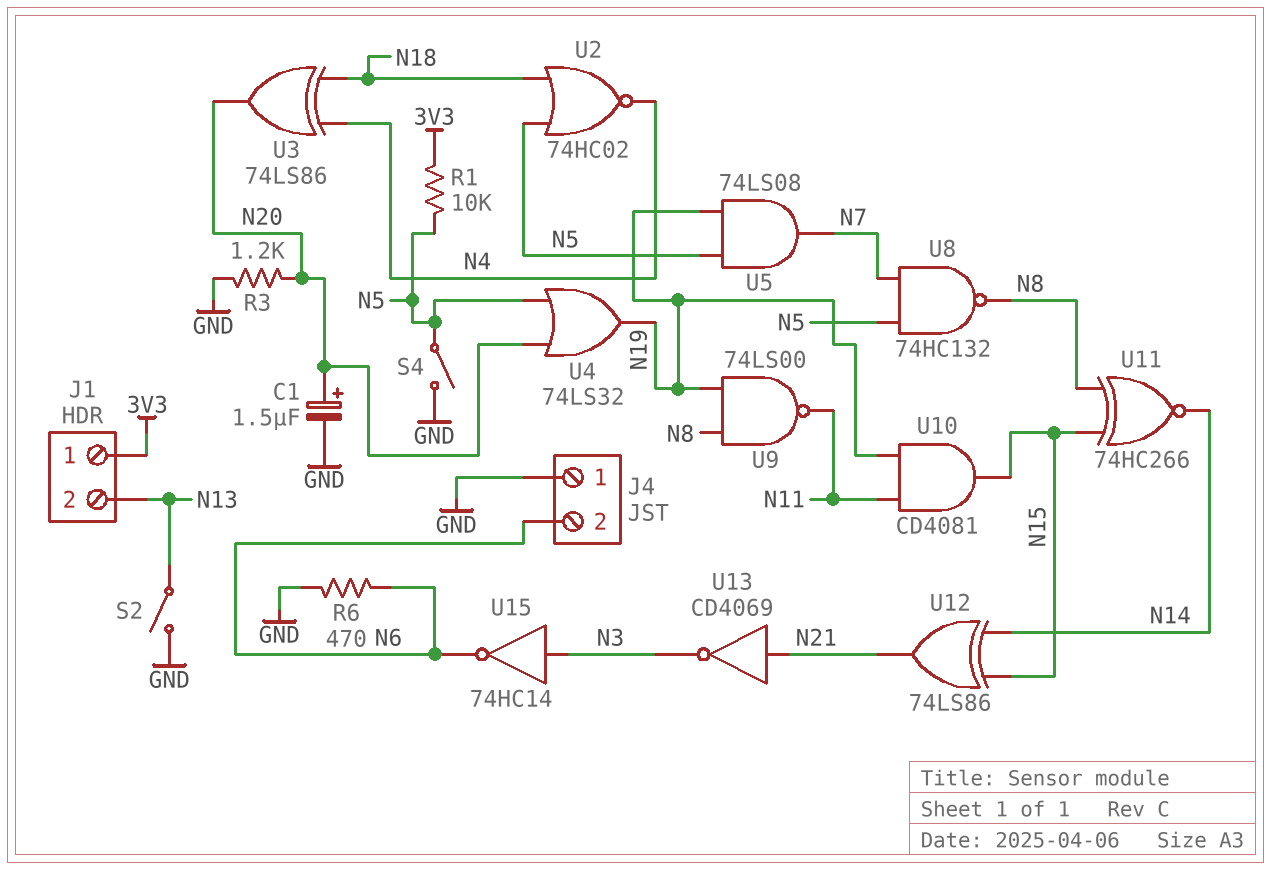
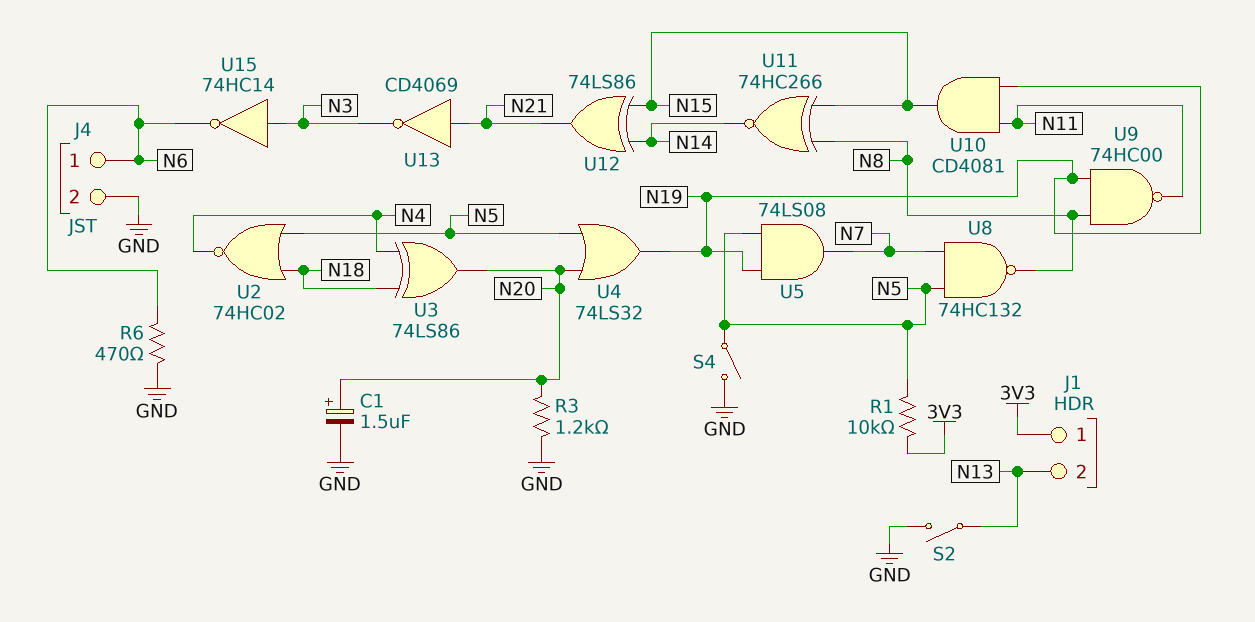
J4 pin 1: GND -> N6
J4 pin 2: N6 -> GND
U9: NAND 74LS00 (in N8, in N19, out N11) -> NAND 74HC00 (in N8, in N19, out N11)

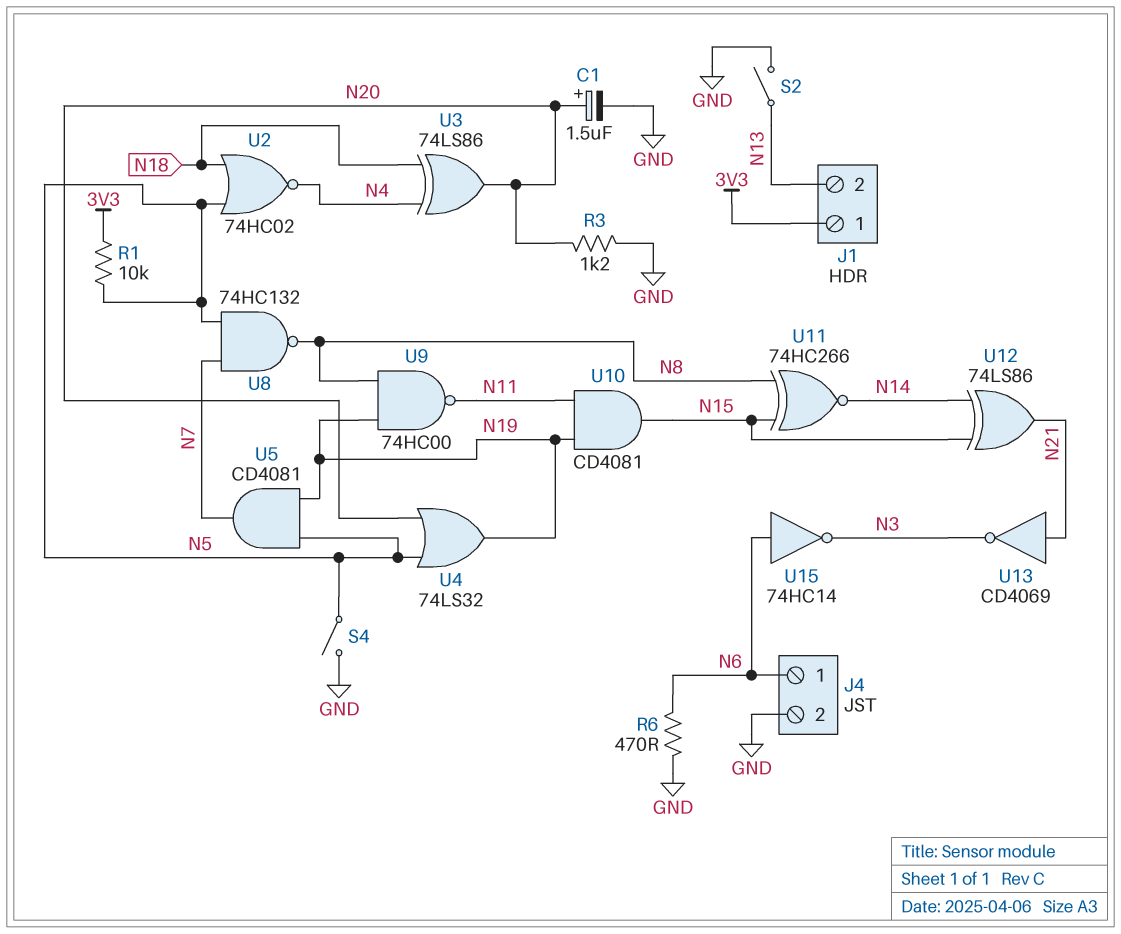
U5: AND 74LS08 (in N5, in N19, out N7) -> AND CD4081 (in N5, in N19, out N7)
U15: NOT 74HC14 (in N3, out N6) -> NOT 74HC14 (in N6, out N3)

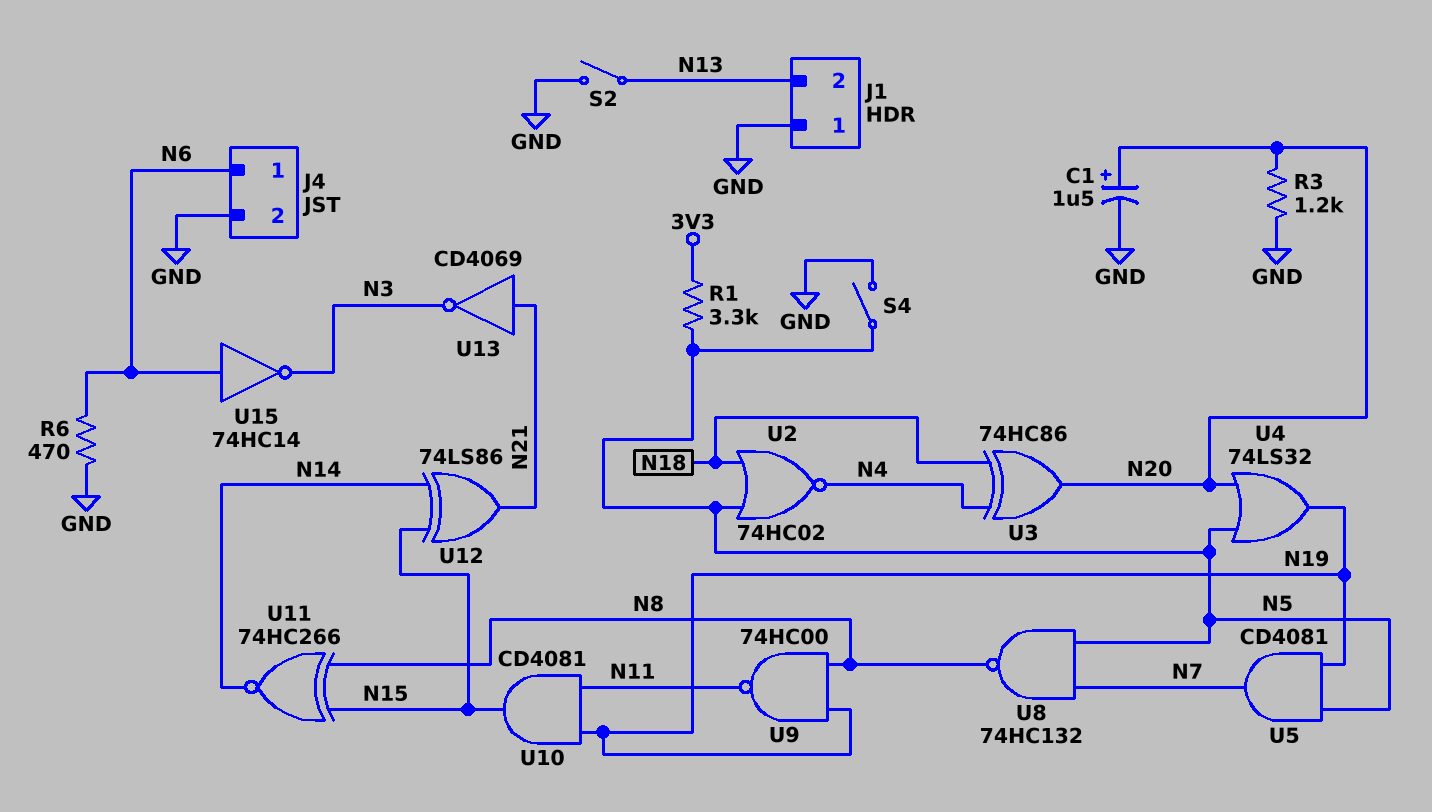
J1 pin 1: 3V3 -> GND
R1: 10k (3V3, N5) -> 3.3k (3V3, N5)
U3: XOR 74LS86 (in N4, in N18, out N20) -> XOR 74HC86 (in N4, in N18, out N20)

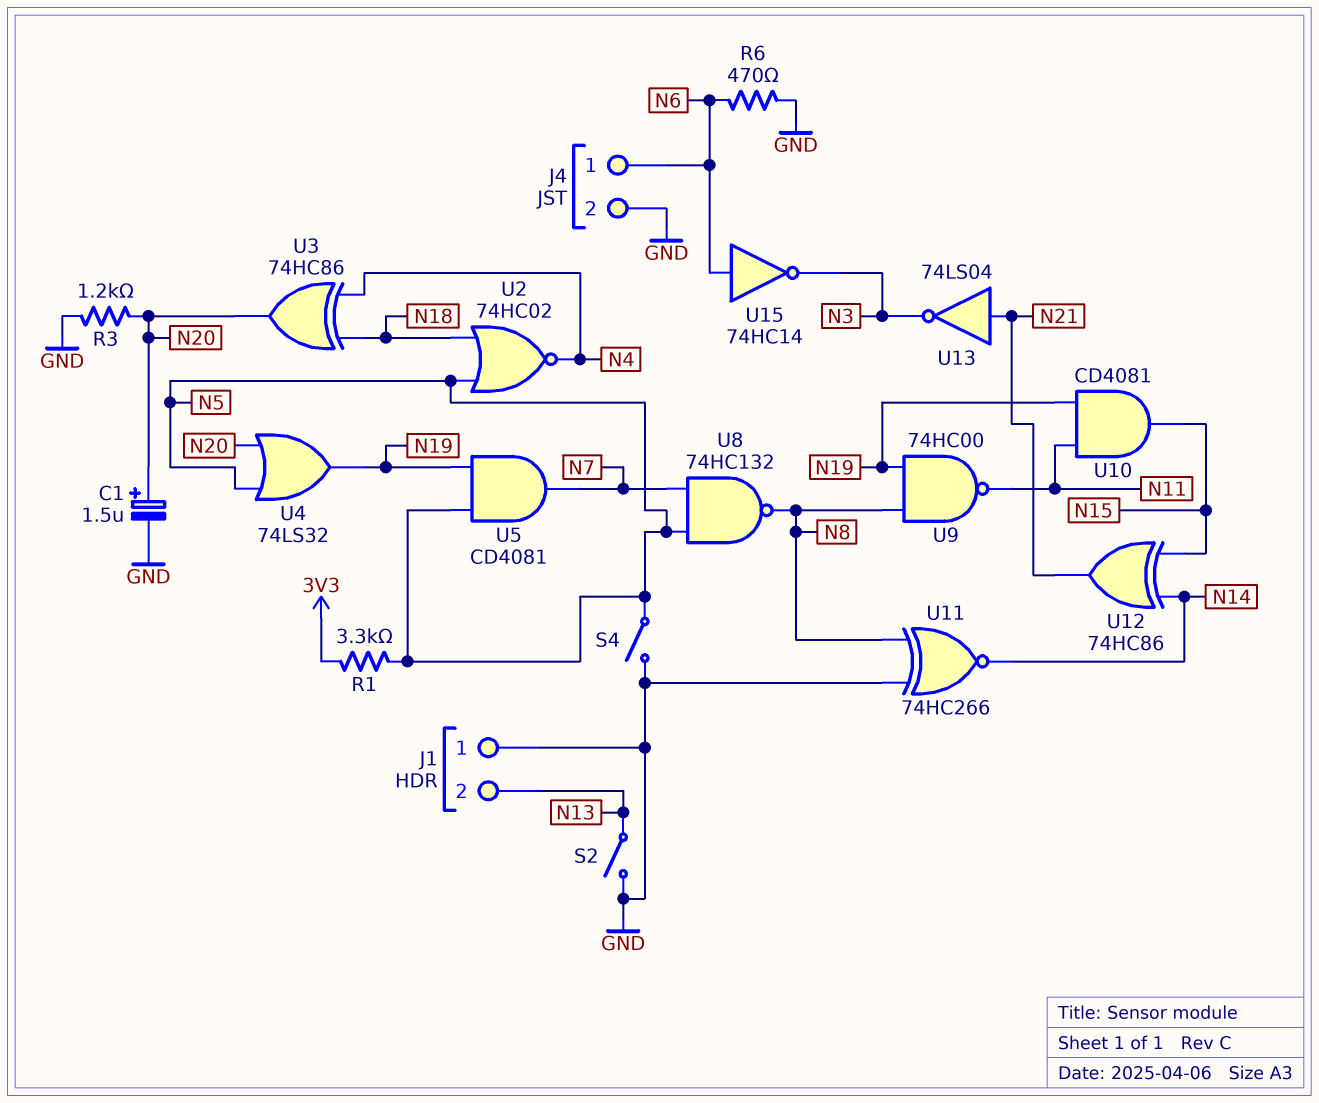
U11: XNOR 74HC266 (in N8, in N15, out N14) -> XNOR 74HC266 (in GND, in N8, out N14)
U12: XOR 74LS86 (in N14, in N15, out N21) -> XOR 74HC86 (in N14, in N15, out N21)
U13: NOT CD4069 (in N21, out N3) -> NOT 74LS04 (in N21, out N3)

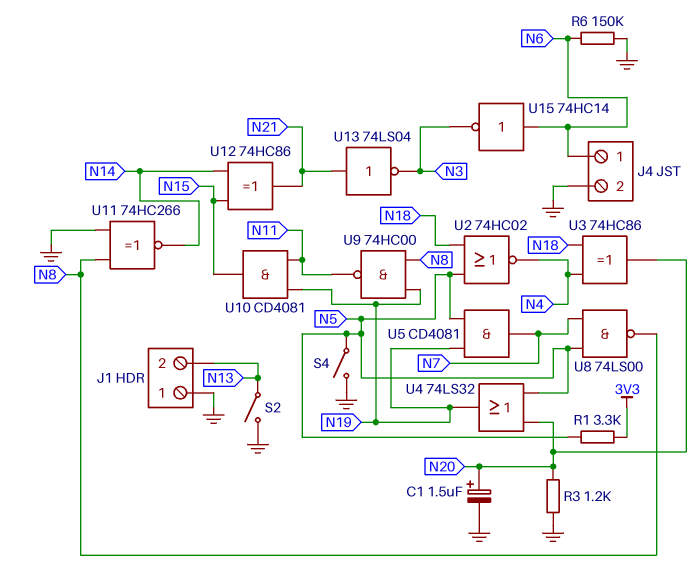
R6: 470 (GND, N6) -> 150k (GND, N6)
U8: NAND 74HC132 (in N5, in N7, out N8) -> NAND 74LS00 (in N5, in N7, out N8)

